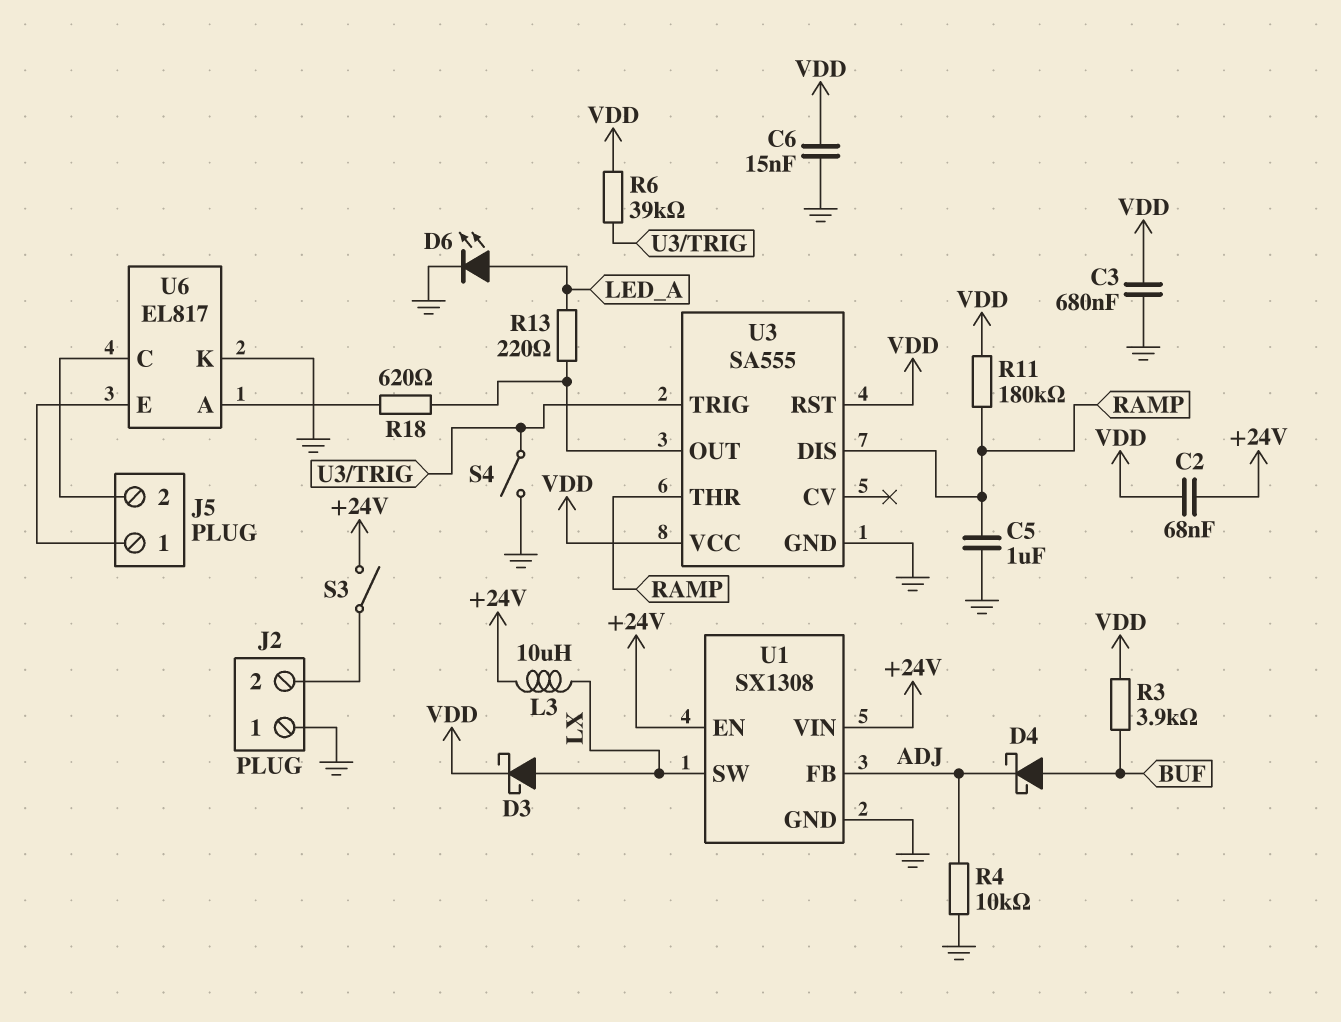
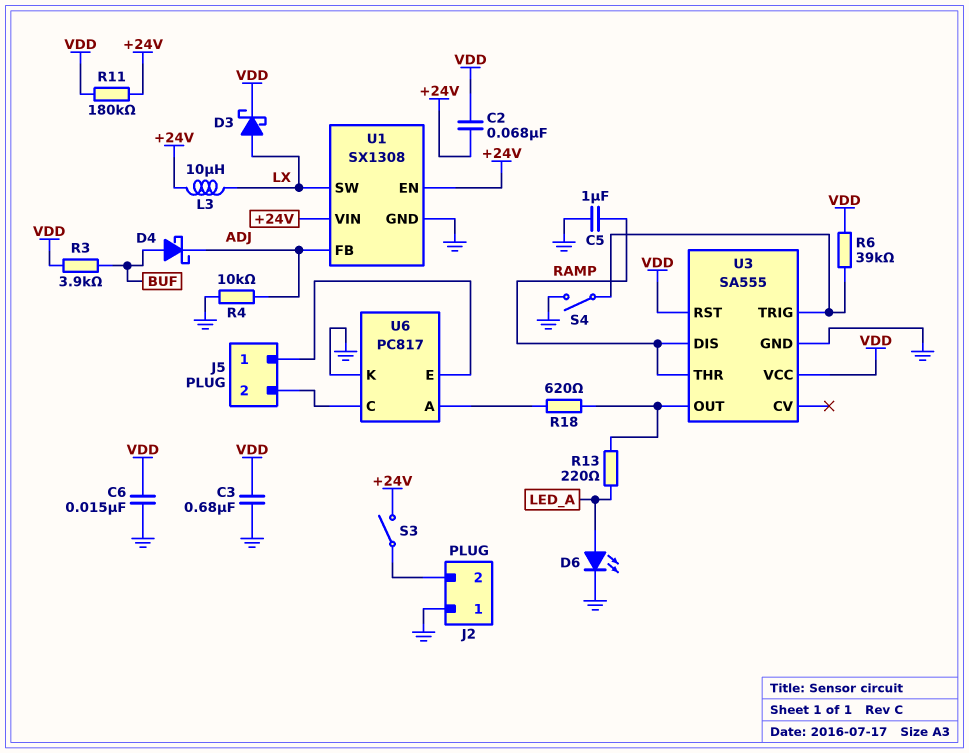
R11: 180k (RAMP, VDD) -> 180k (+24V, VDD)
U6: EL817 -> PC817

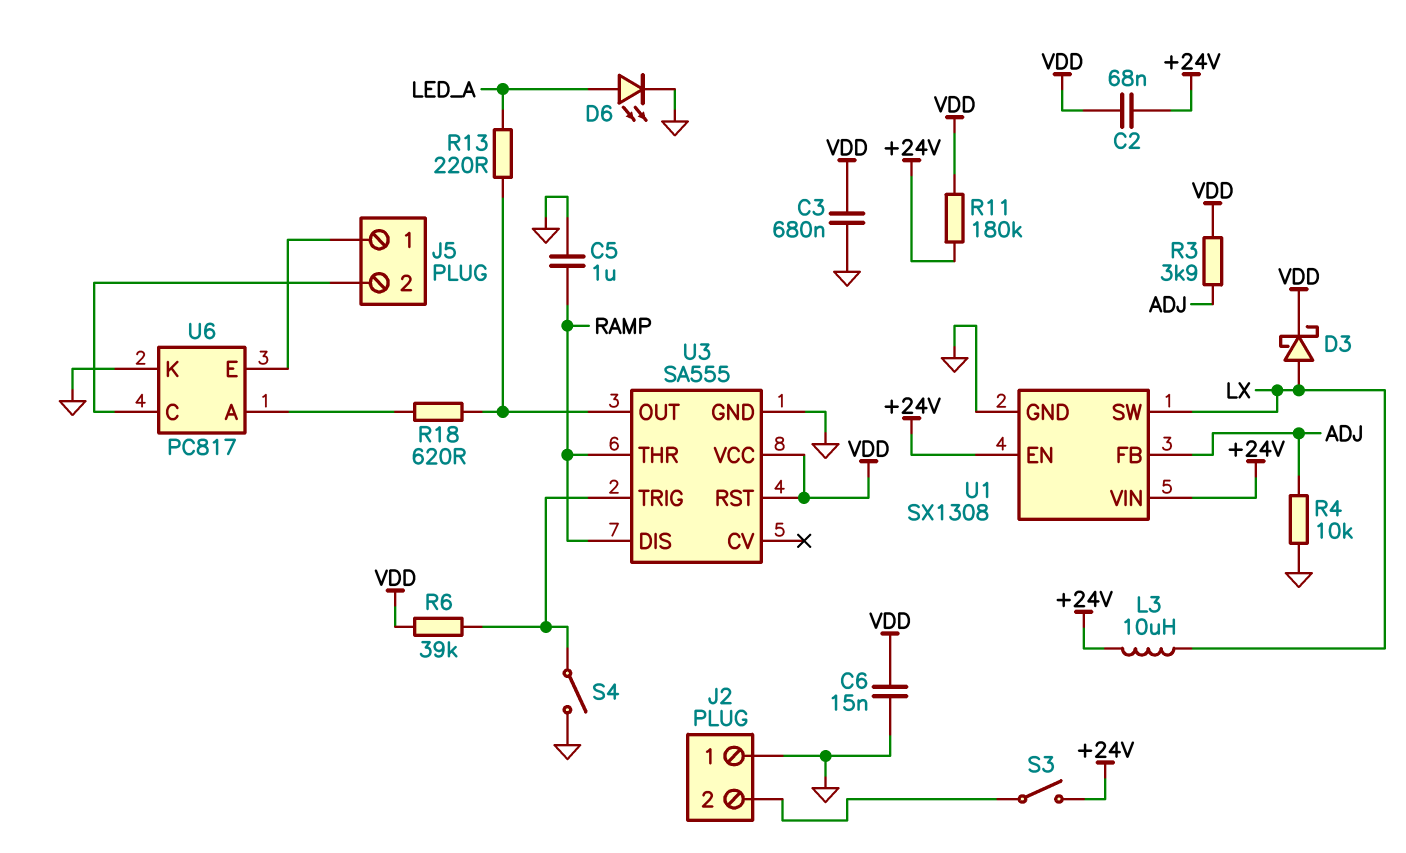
D4: schottky (A BUF, K ADJ) -> none
R3: 3.9k (BUF, VDD) -> 3.9k (ADJ, VDD)

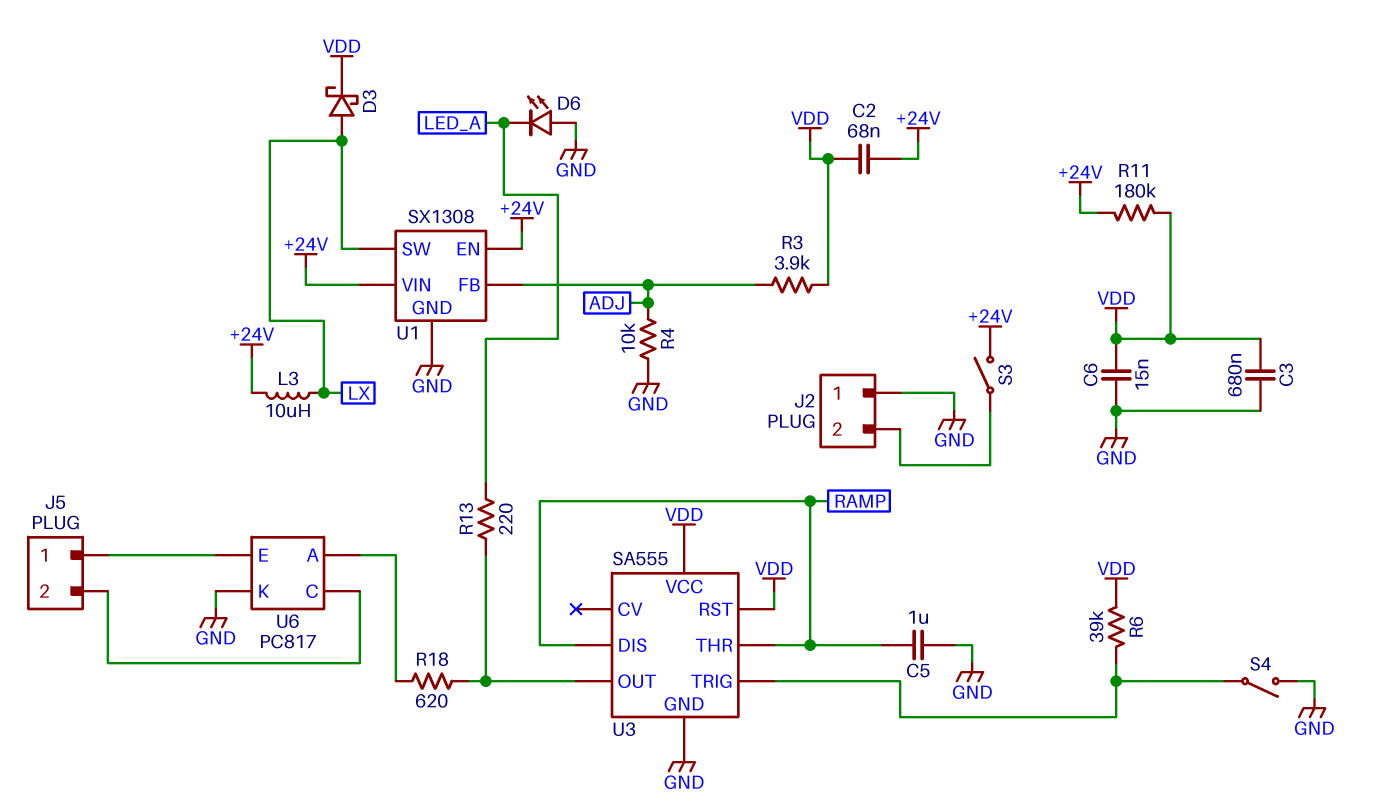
D6: LED (A LED_A, K GND) -> LED (A GND, K LED_A)

